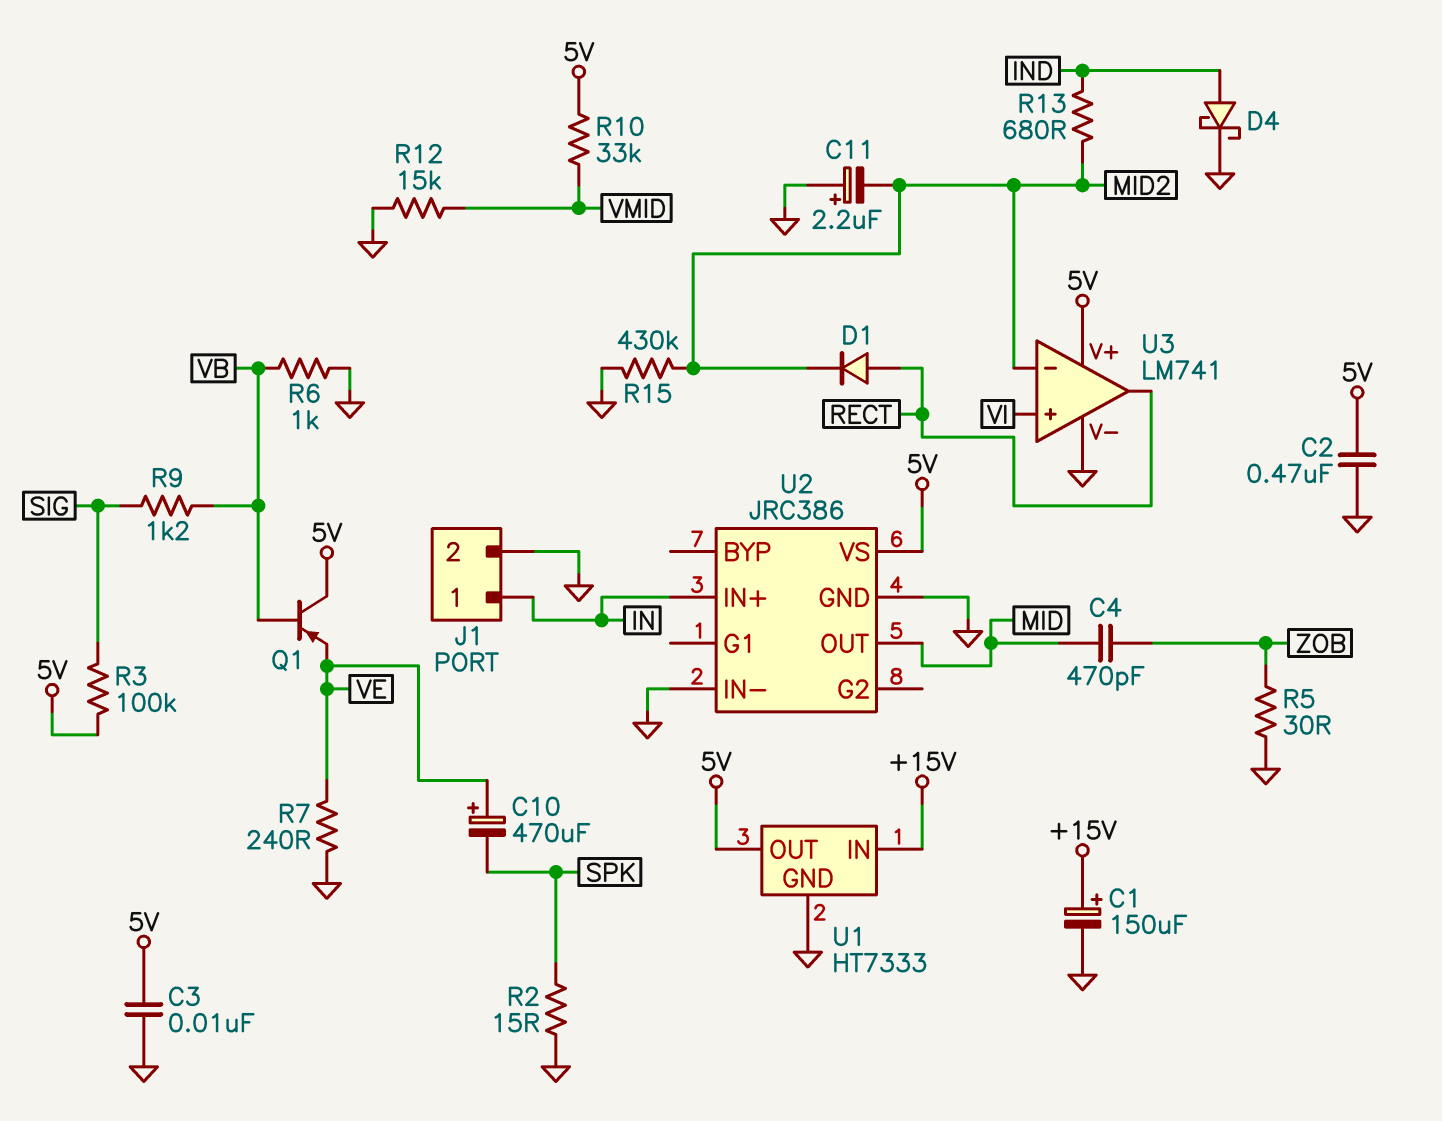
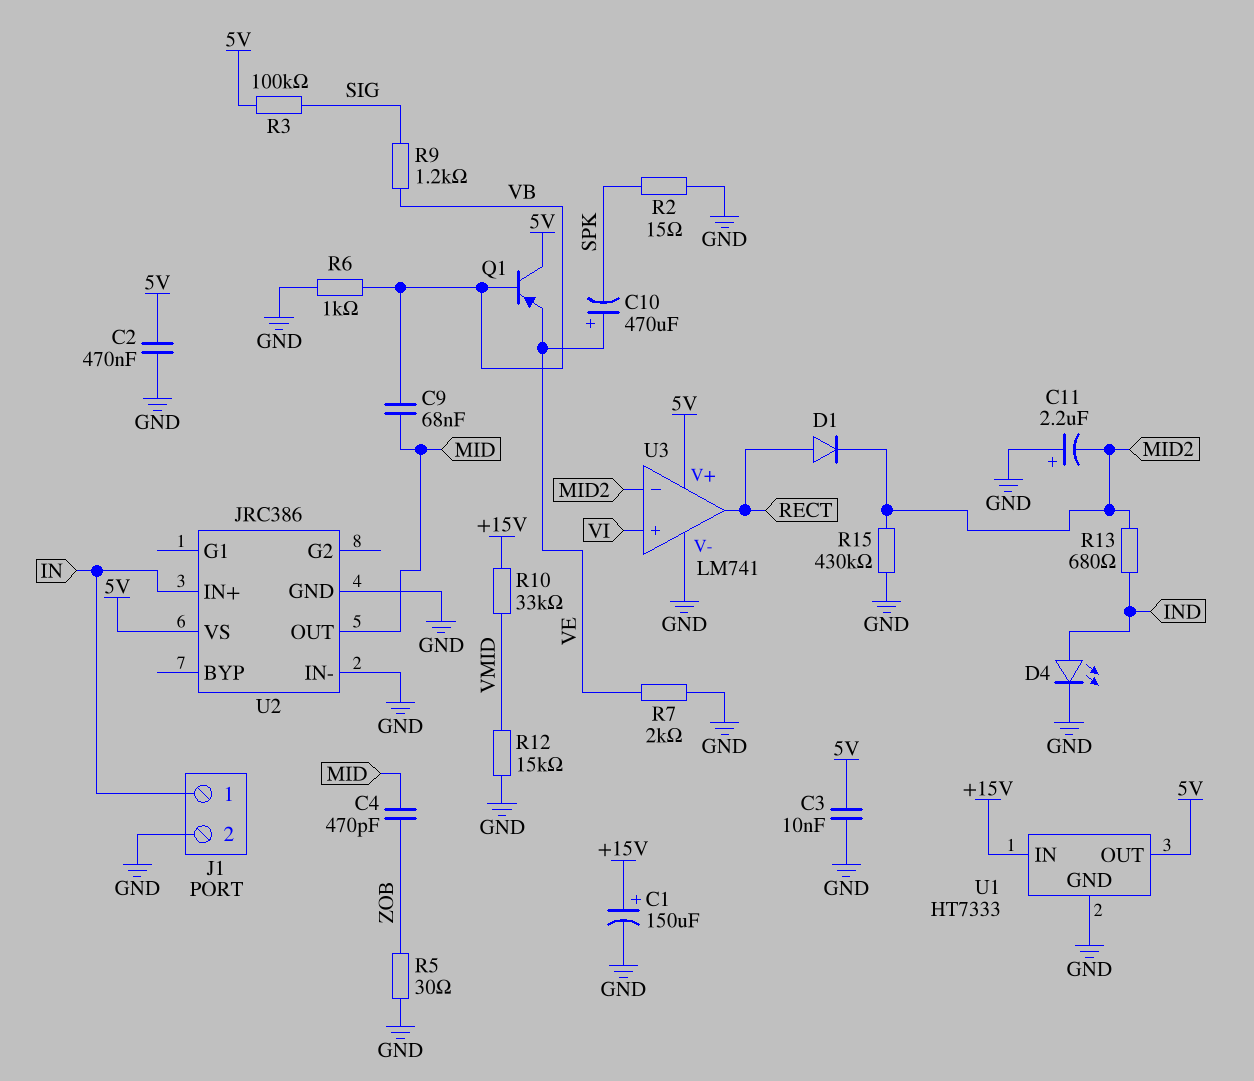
C9: none -> 68nF (MID, VB)
D4: schottky (A IND, K GND) -> LED (A IND, K GND)
R7: 240 (GND, VE) -> 2k (GND, VE)
R10: 33k (5V, VMID) -> 33k (+15V, VMID)

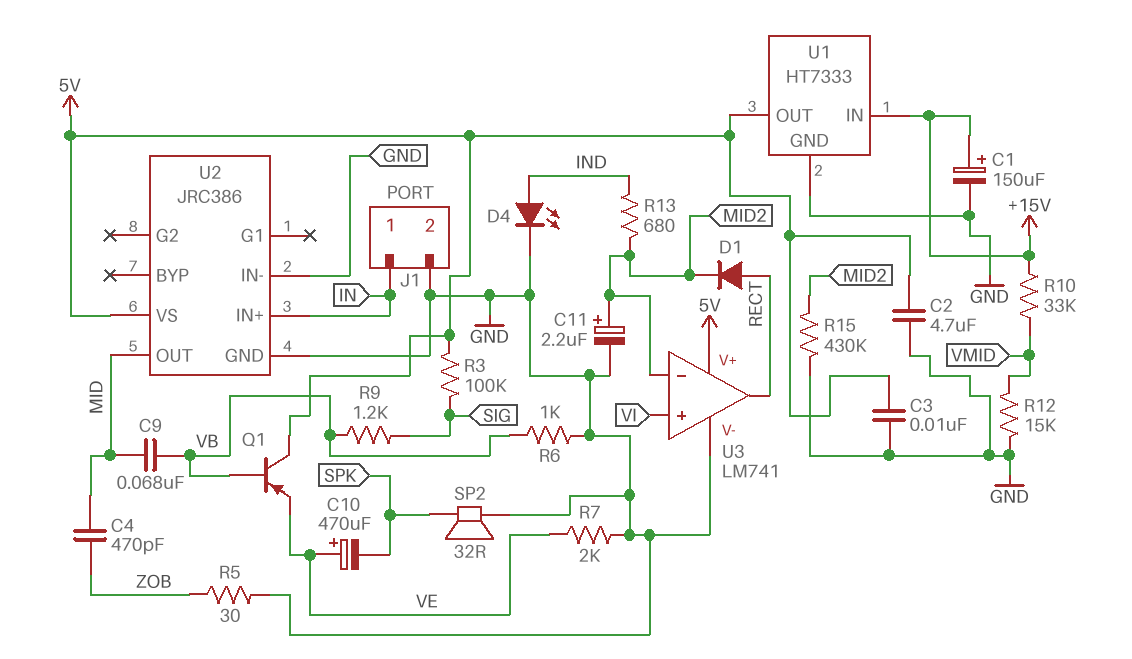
C2: 470nF (5V, GND) -> 4.7uF (5V, GND)
C11: 2.2uF (plus GND, minus MID2) -> 2.2uF (plus MID2, minus GND)
R2: 15 (GND, SPK) -> none
SP2: none -> speaker 32R (GND, SPK)

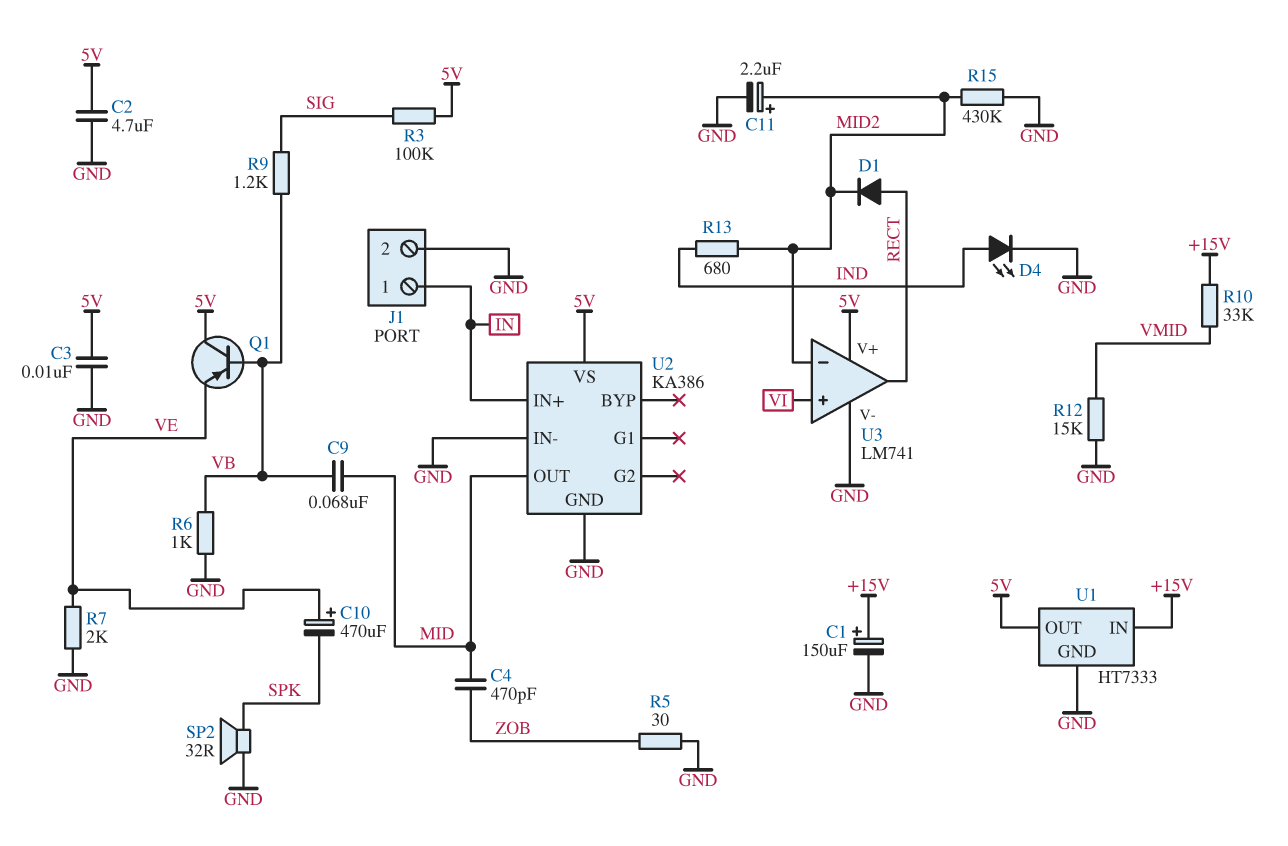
U2: JRC386 -> KA386

